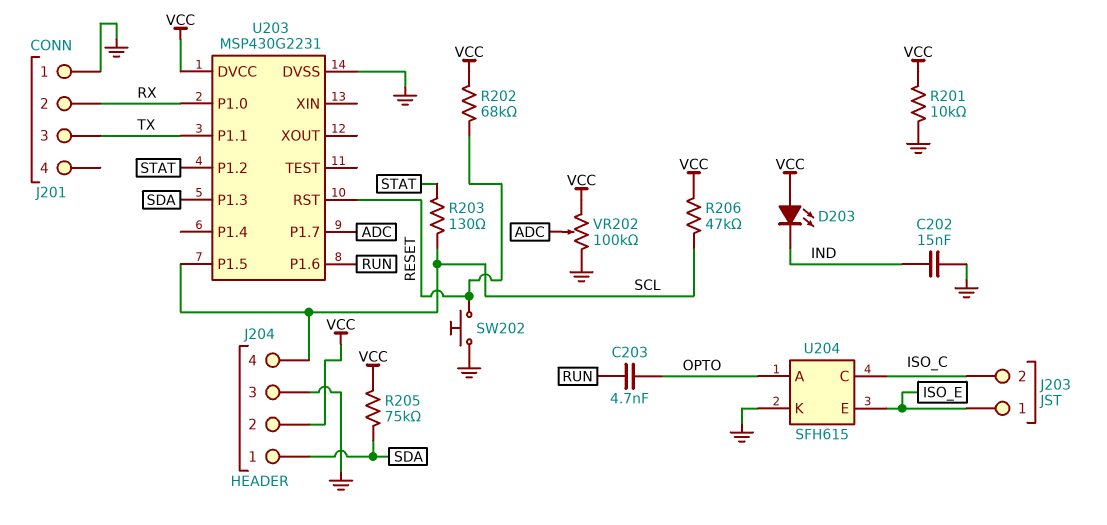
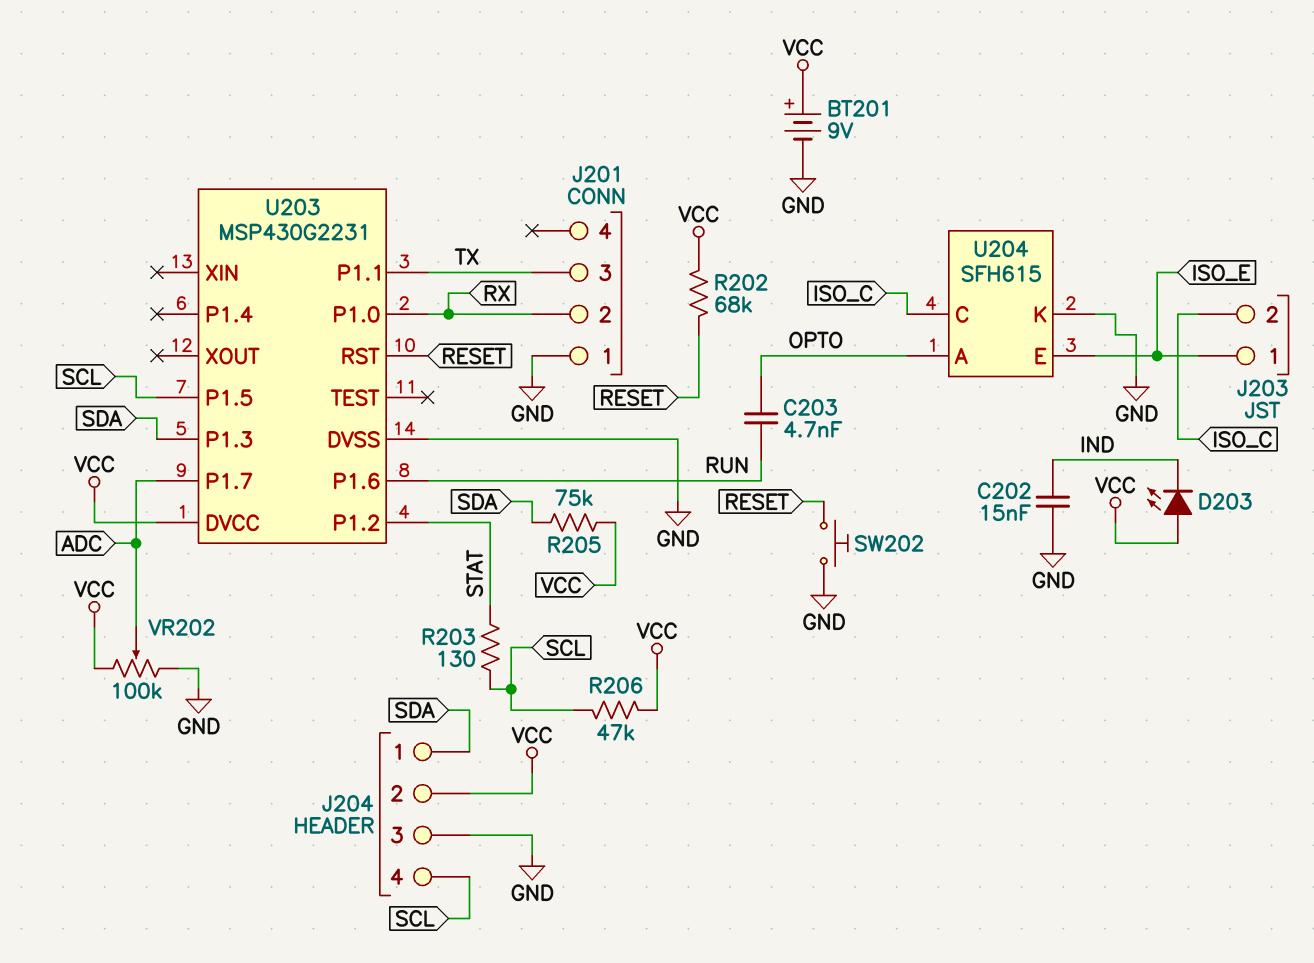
BT201: none -> 9V (plus VCC, minus GND)
R201: 10k (GND, VCC) -> none

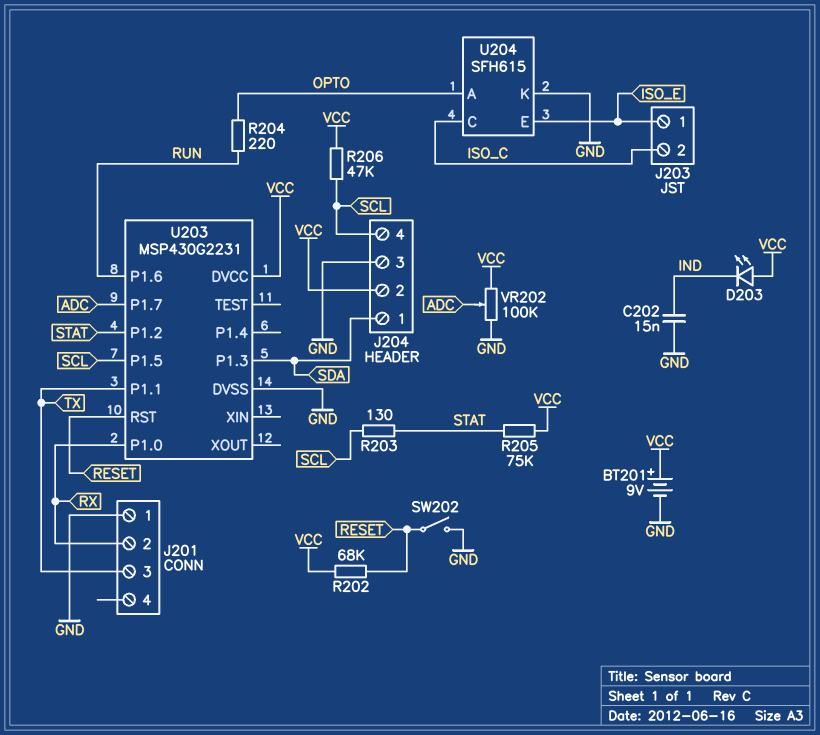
C203: 4.7nF (OPTO, RUN) -> none
R204: none -> 220 (OPTO, RUN)
R205: 75k (SDA, VCC) -> 75k (STAT, VCC)
SW202: button (GND, RESET) -> switch (GND, RESET)

